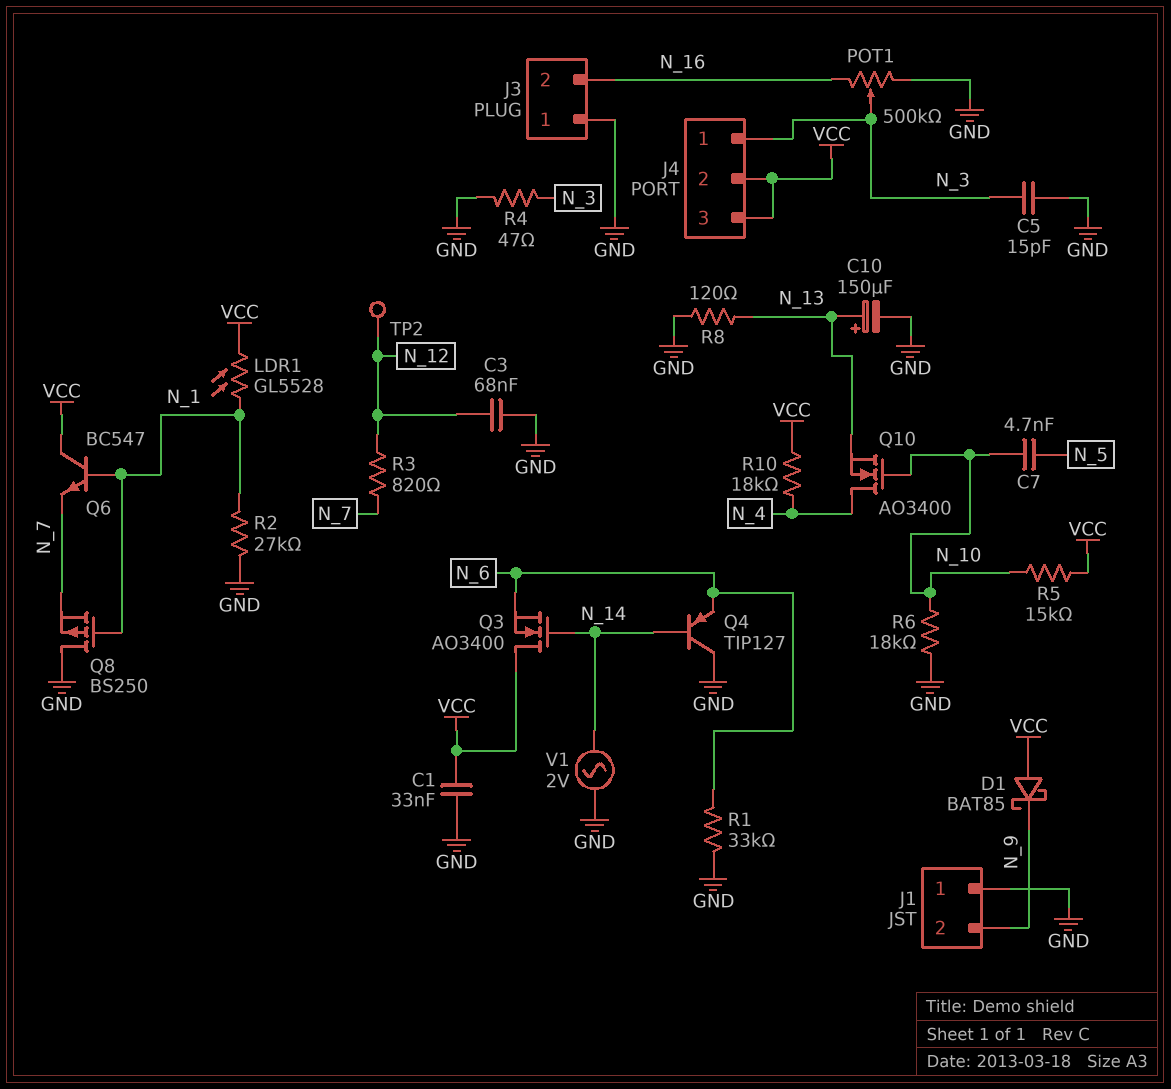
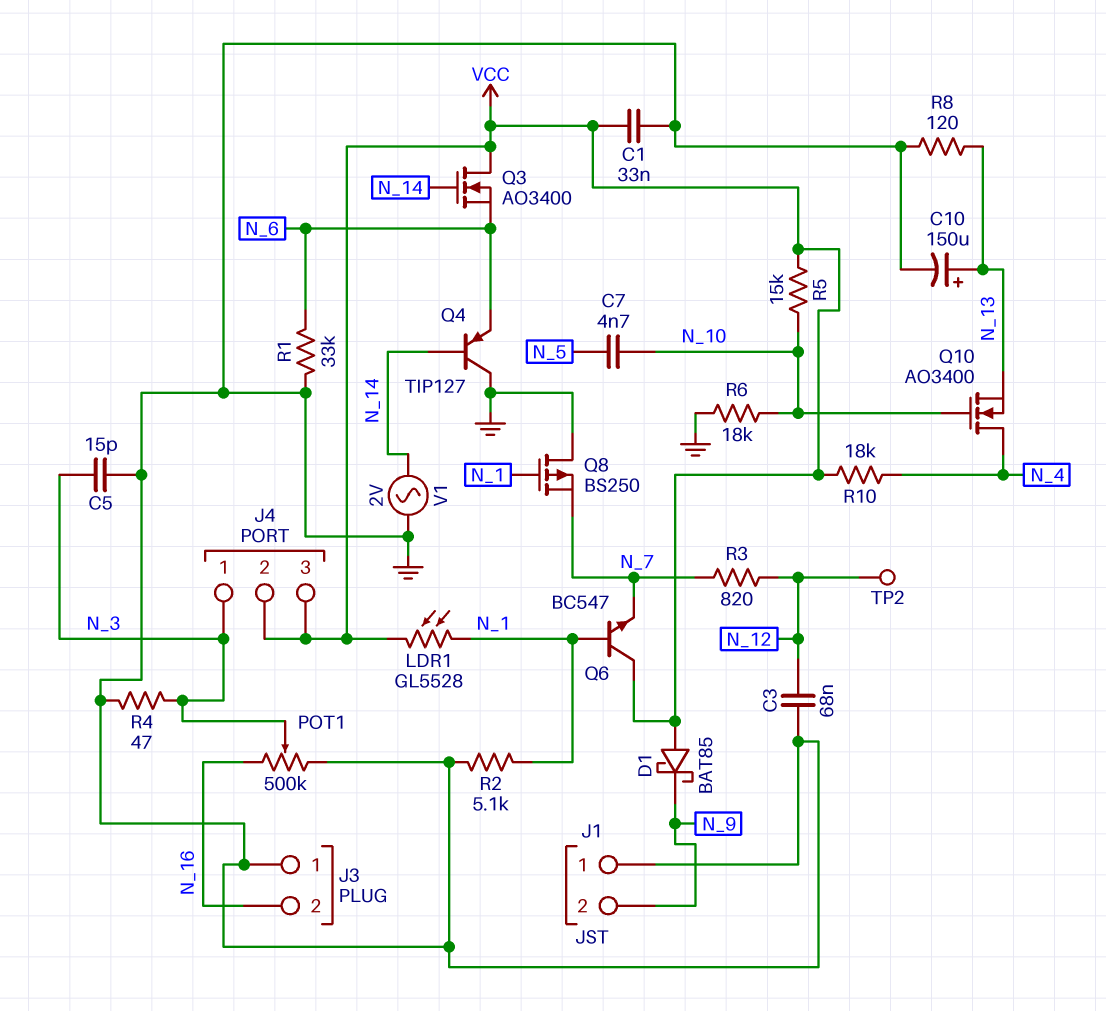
R2: 27k (GND, N_1) -> 5.1k (GND, N_1)

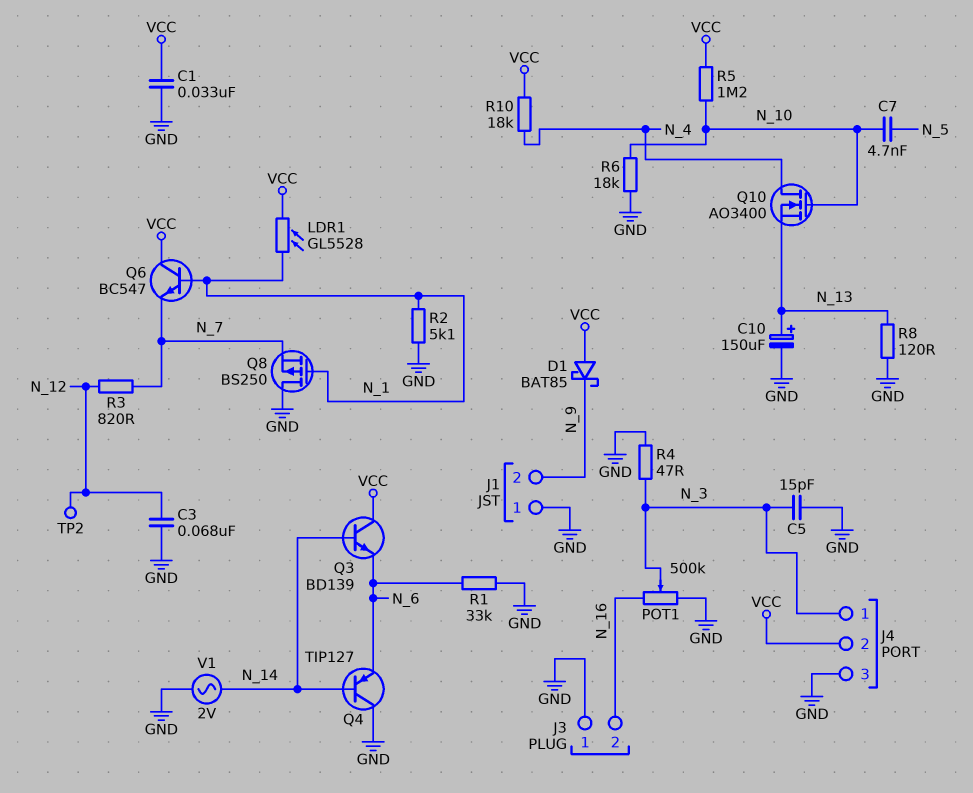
J4 pin 3: VCC -> GND
Q3: NMOS AO3400 (G N_14, D VCC, S N_6) -> NPN BD139 (B N_14, C VCC, E N_6)
R5: 15k (N_10, VCC) -> 1.2M (N_10, VCC)

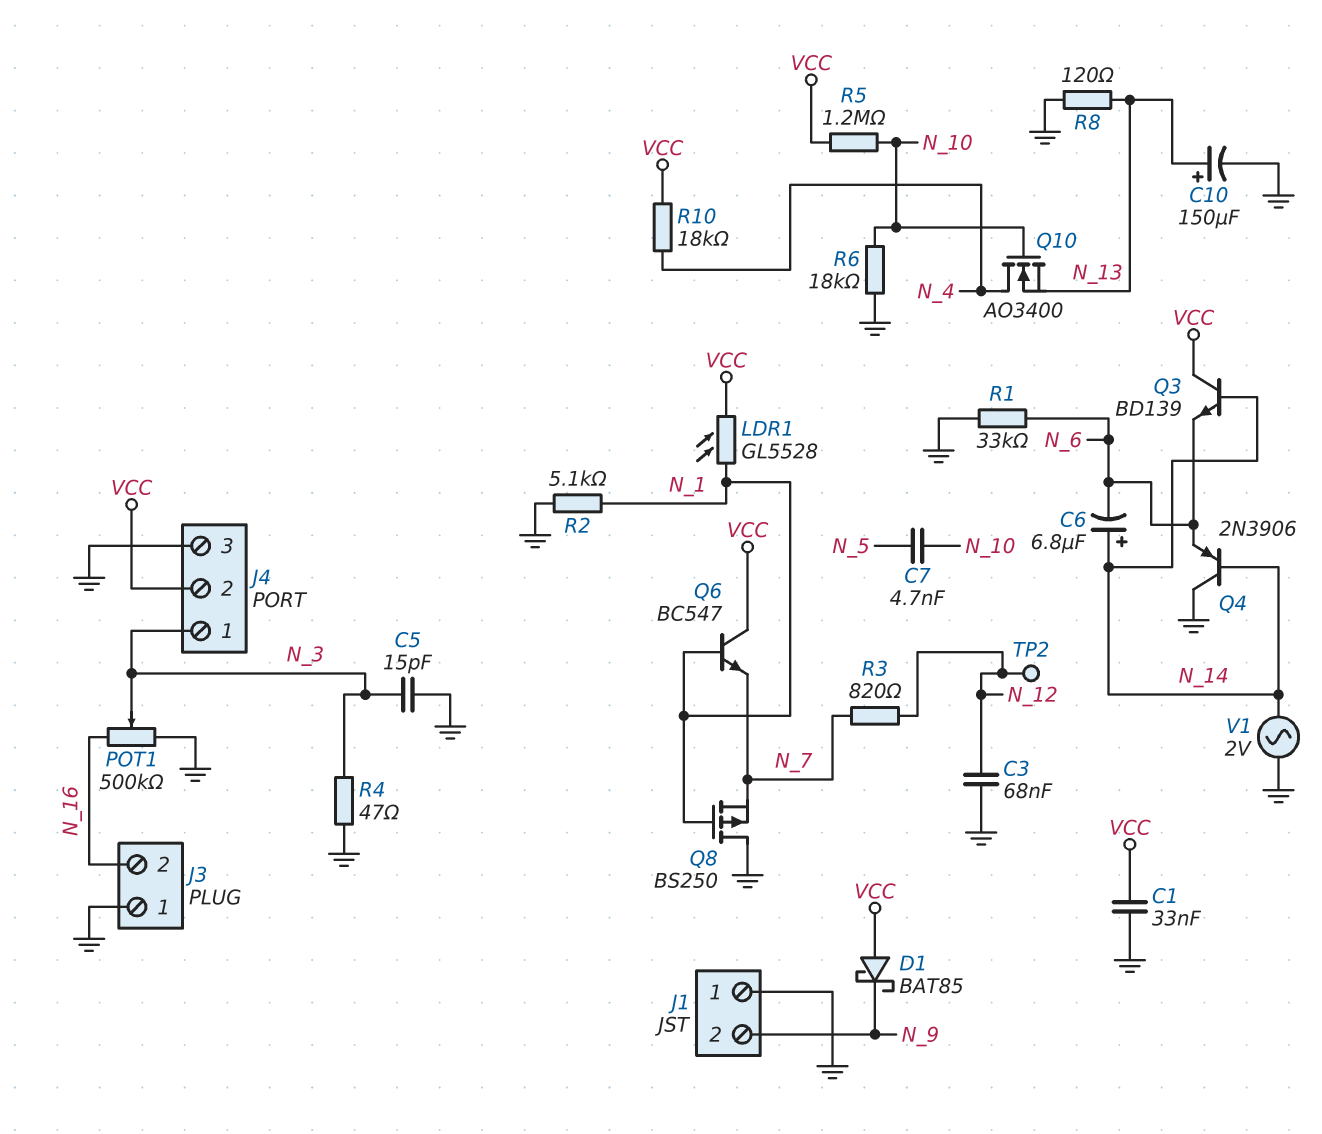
C6: none -> 6.8uF (plus N_14, minus N_6)
Q4: PNP TIP127 (B N_14, C GND, E N_6) -> PNP 2N3906 (B N_14, C GND, E N_6)

